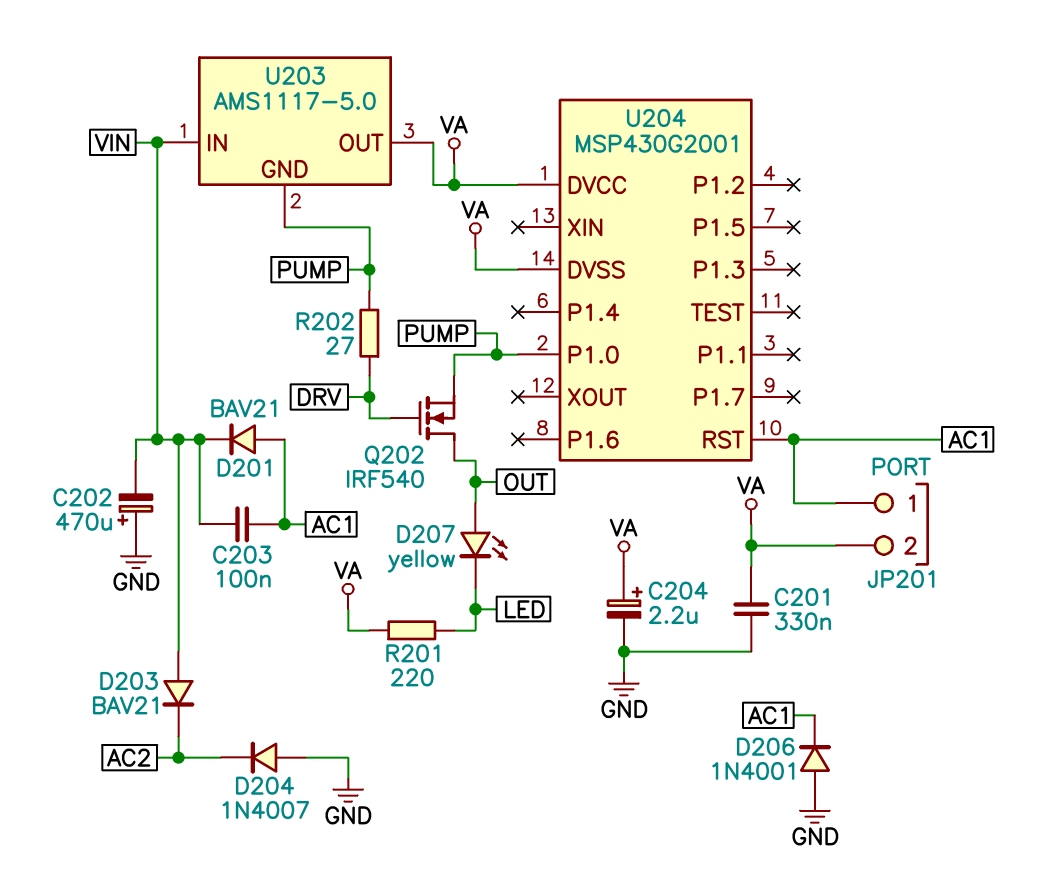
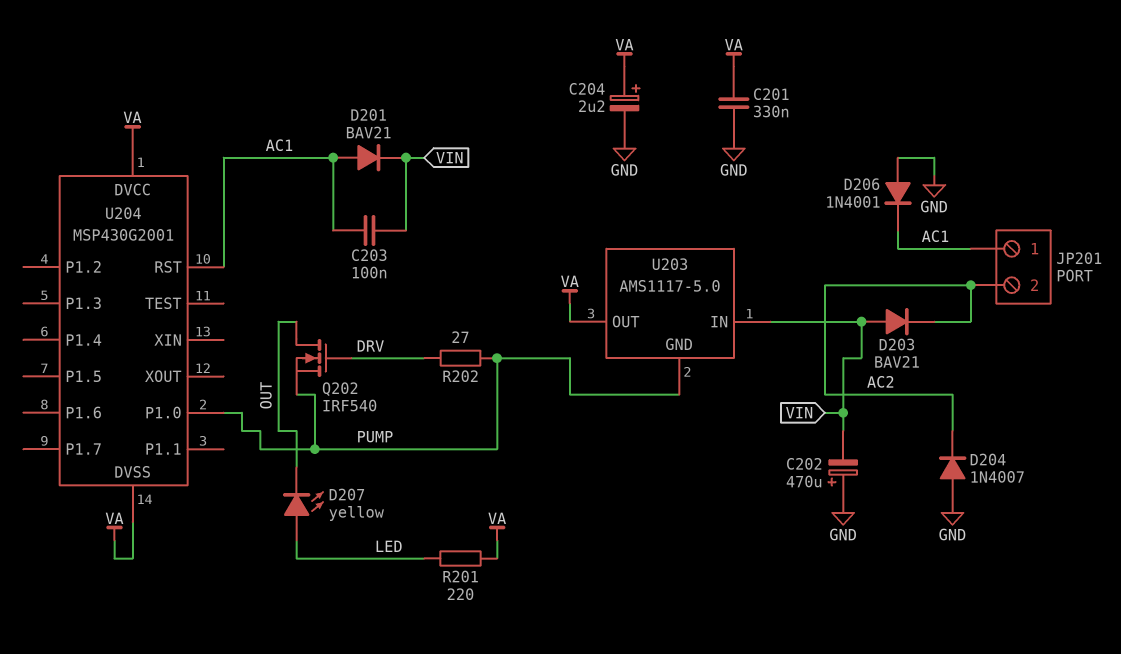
D207: LED yellow (A OUT, K LED) -> LED yellow (A LED, K OUT)
JP201 pin 2: VA -> AC2

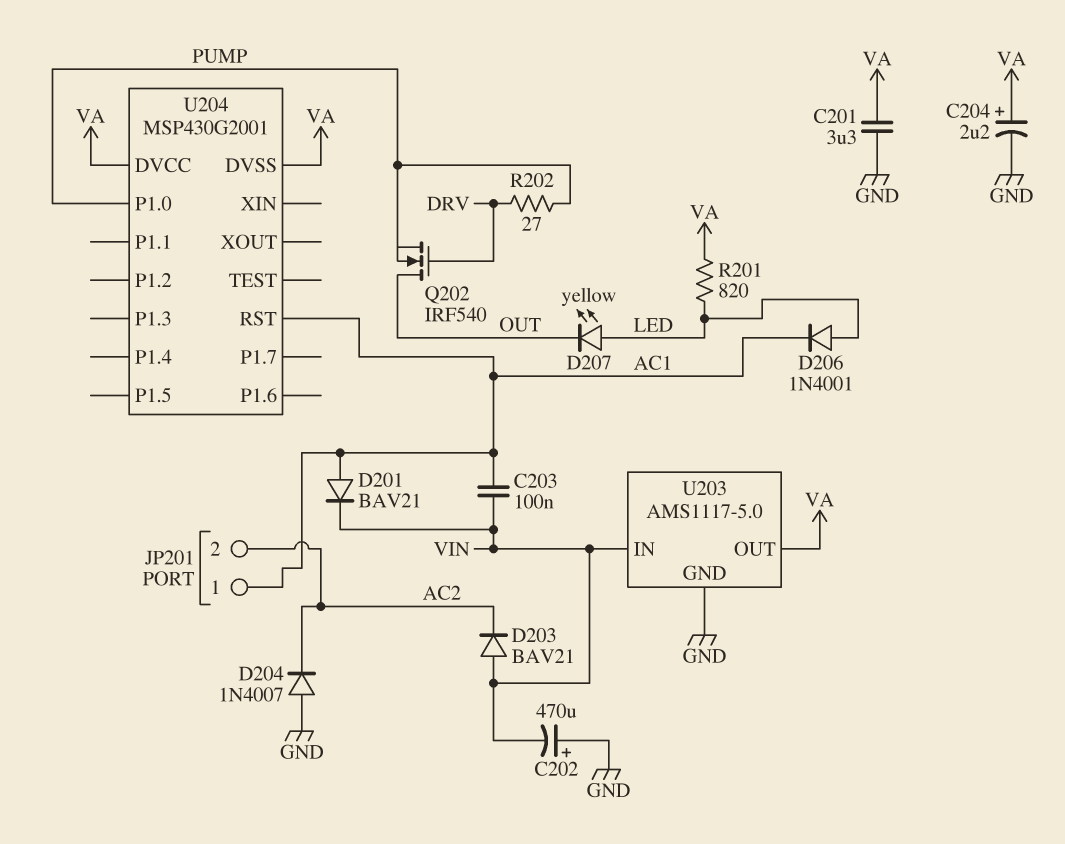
C201: 330nF (GND, VA) -> 3.3uF (GND, VA)
D206: diode 1N4001 (A GND, K AC1) -> diode 1N4001 (A LED, K AC1)
R201: 220 (LED, VA) -> 820 (LED, VA)
U203 pin GND: PUMP -> GND

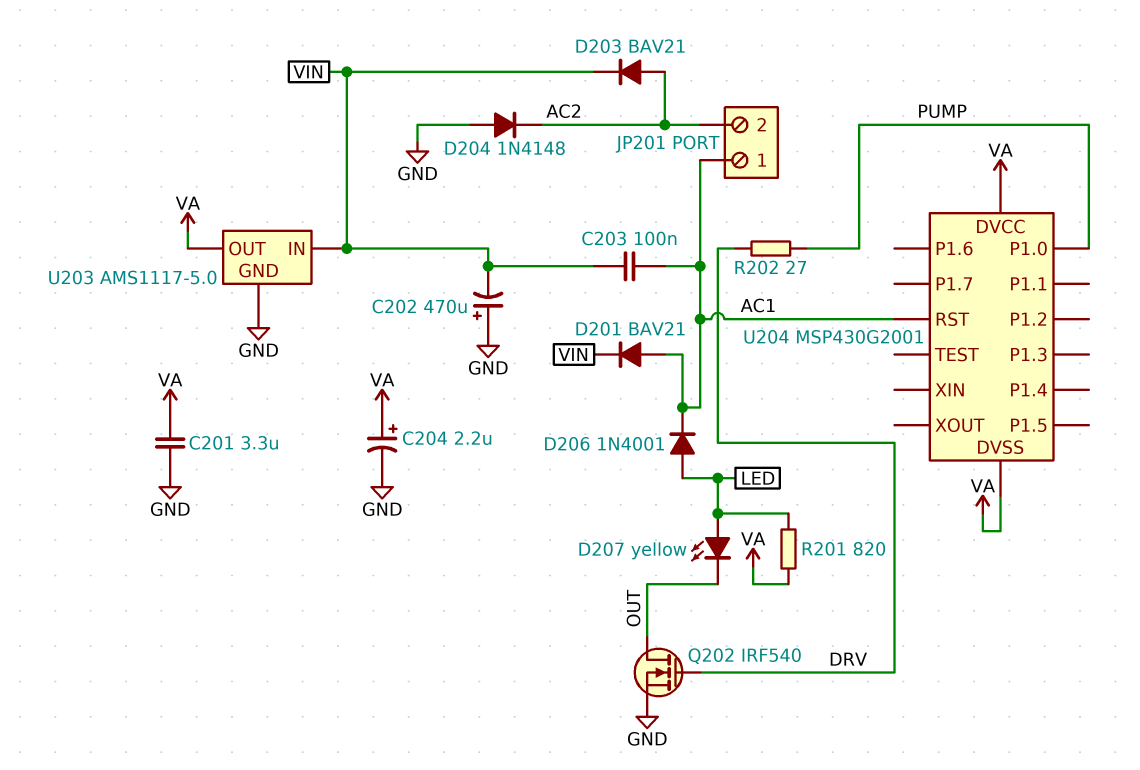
D203: diode BAV21 (A VIN, K AC2) -> diode BAV21 (A AC2, K VIN)
D204: diode 1N4007 (A GND, K AC2) -> diode 1N4148 (A GND, K AC2)
Q202: NMOS IRF540 (G DRV, D OUT, S PUMP) -> NMOS IRF540 (G DRV, D OUT, S GND)

